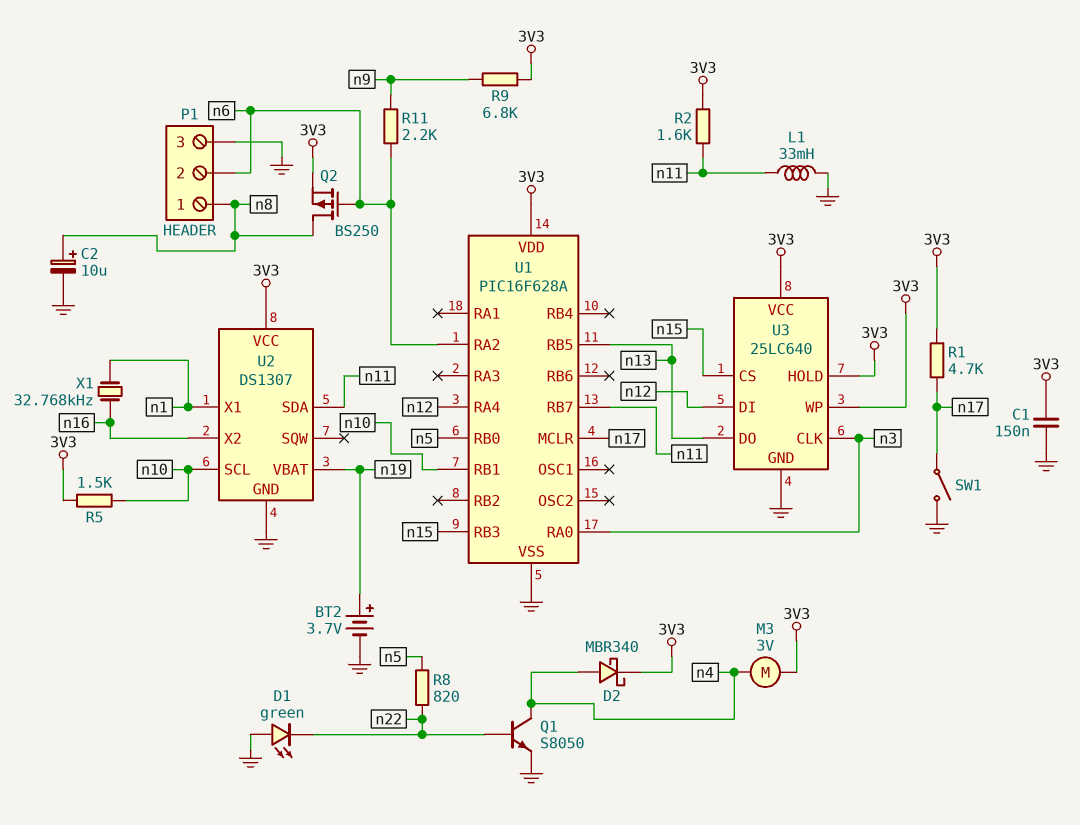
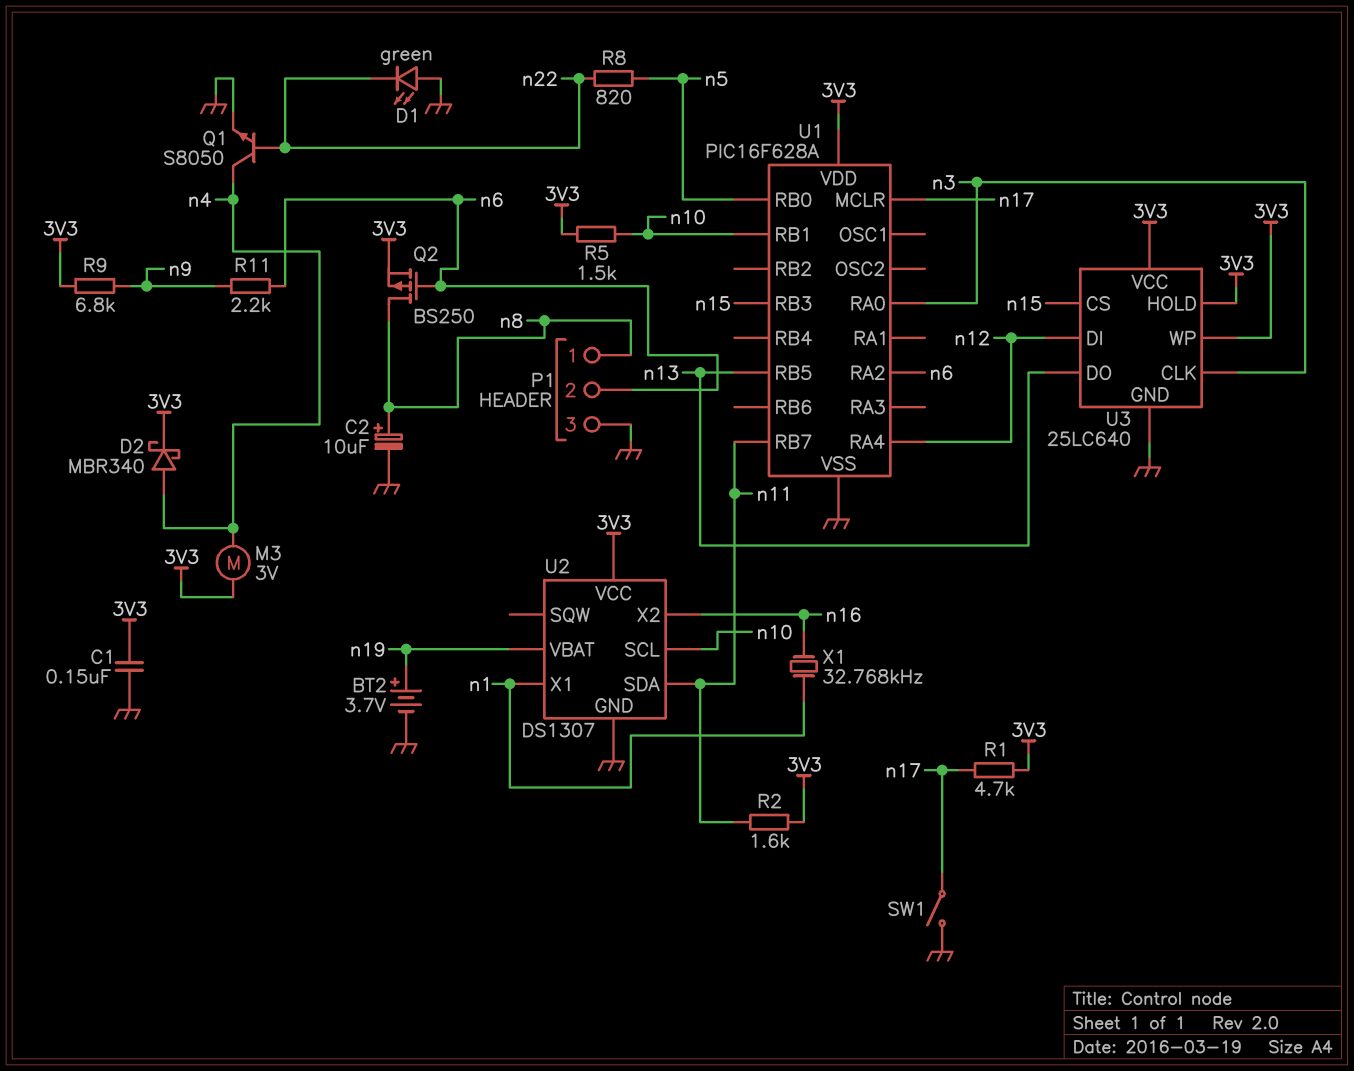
L1: 33mH (GND, n11) -> none

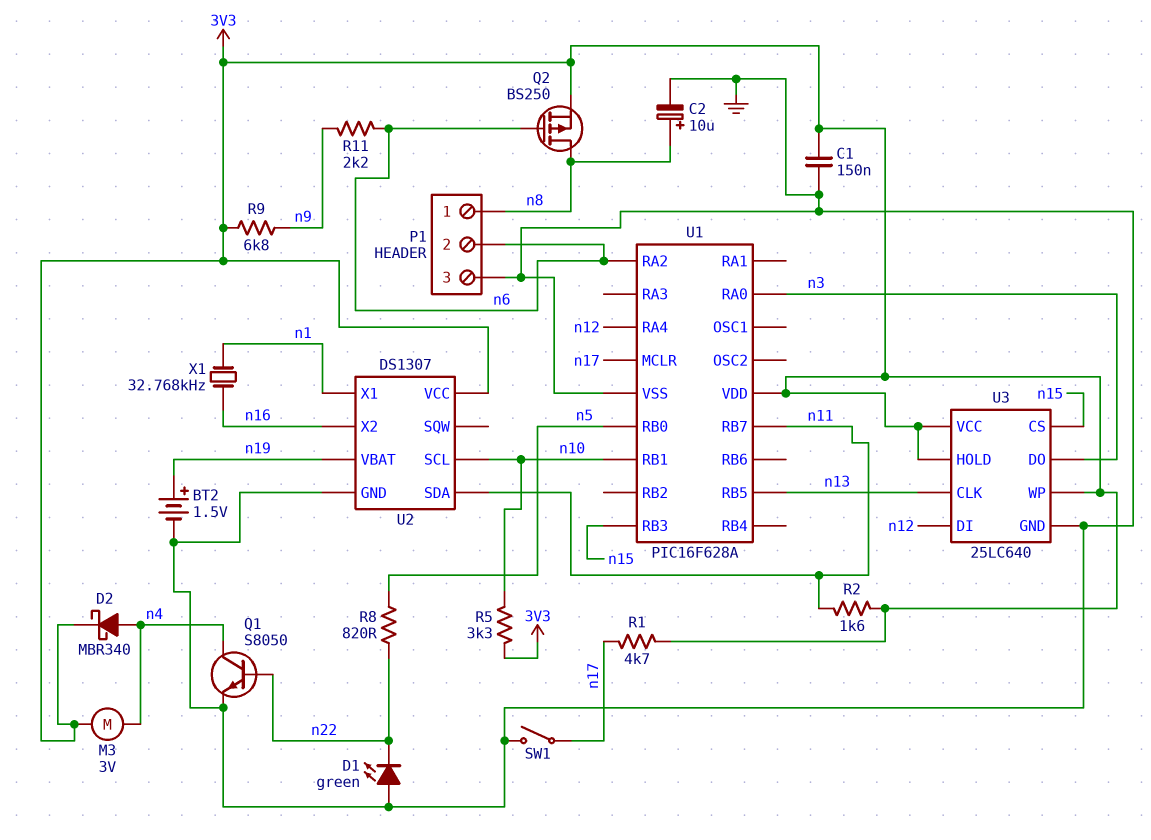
BT2: 3.7V (plus n19, minus GND) -> 1.5V (plus n19, minus GND)
R5: 1.5k (3V3, n10) -> 3.3k (3V3, n10)
U3 pin CLK: n3 -> n13
U3 pin DO: n13 -> n3

